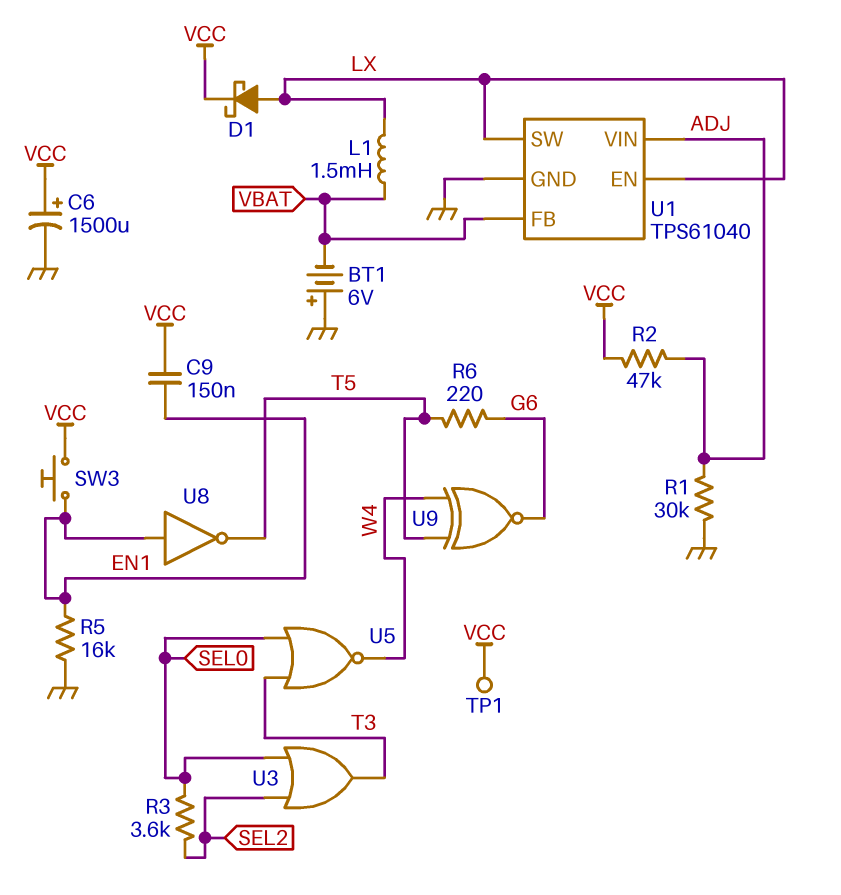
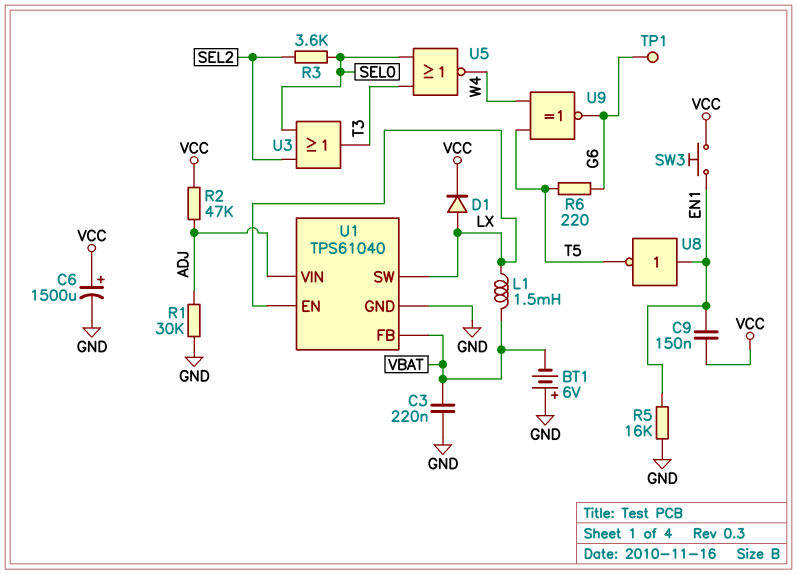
C3: none -> 220nF (GND, VBAT)
D1: schottky (A LX, K VCC) -> diode (A LX, K VCC)
TP1: test point (VCC) -> test point (G6)

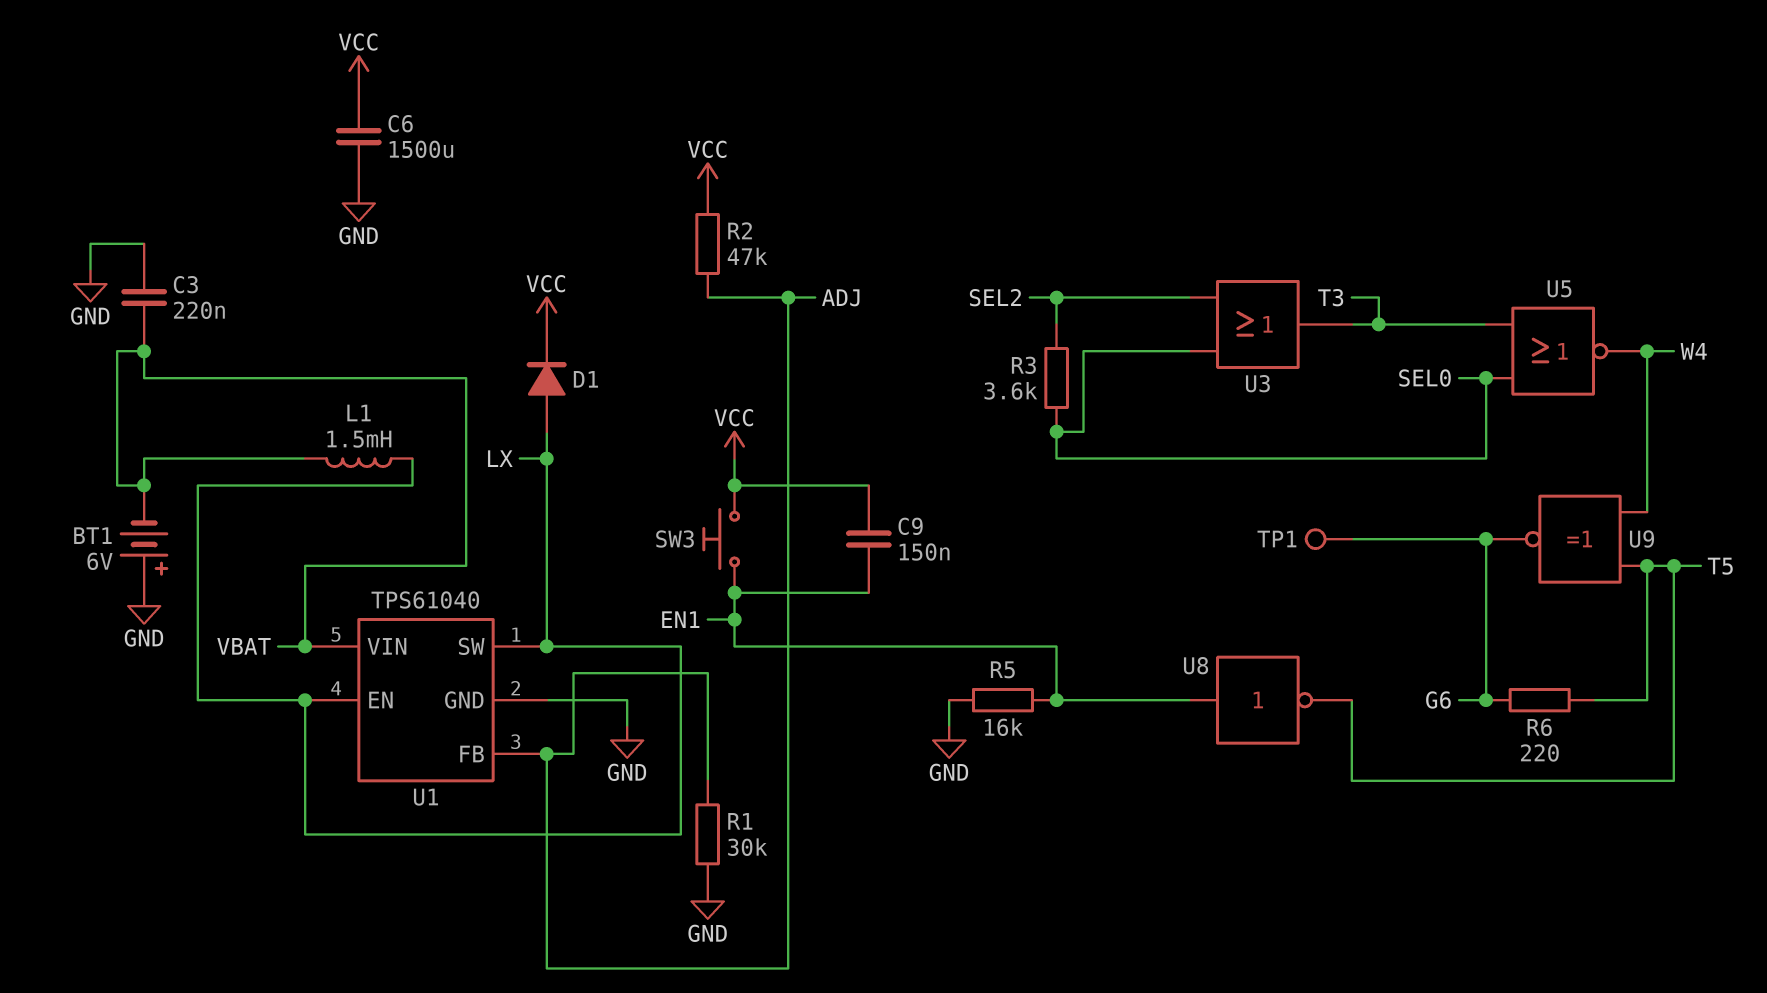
C6: 1500uF (plus VCC, minus GND) -> 1500uF (GND, VCC)
U1 pin FB: VBAT -> ADJ
U1 pin VIN: ADJ -> VBAT

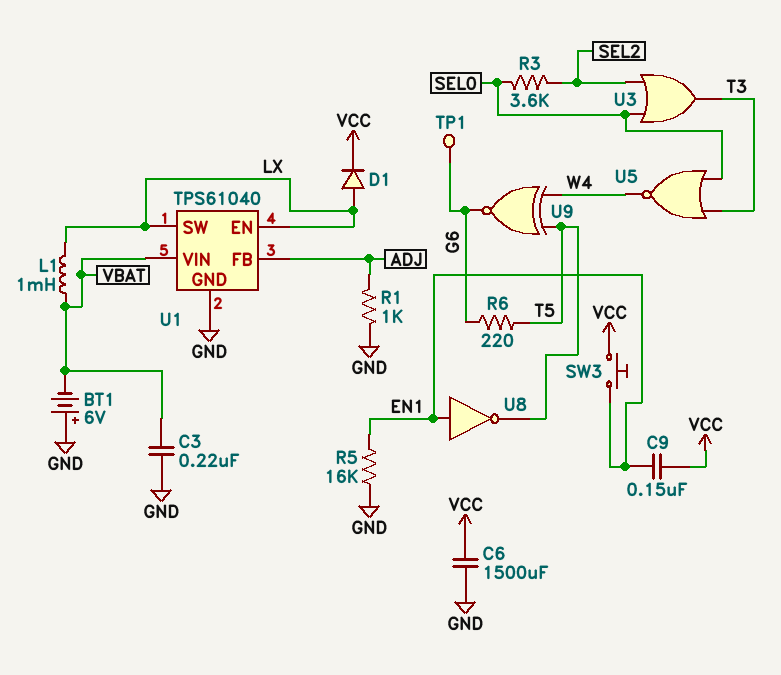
L1: 1.5mH (LX, VBAT) -> 1mH (LX, VBAT)
R1: 30k (ADJ, GND) -> 1k (ADJ, GND)
R2: 47k (ADJ, VCC) -> none

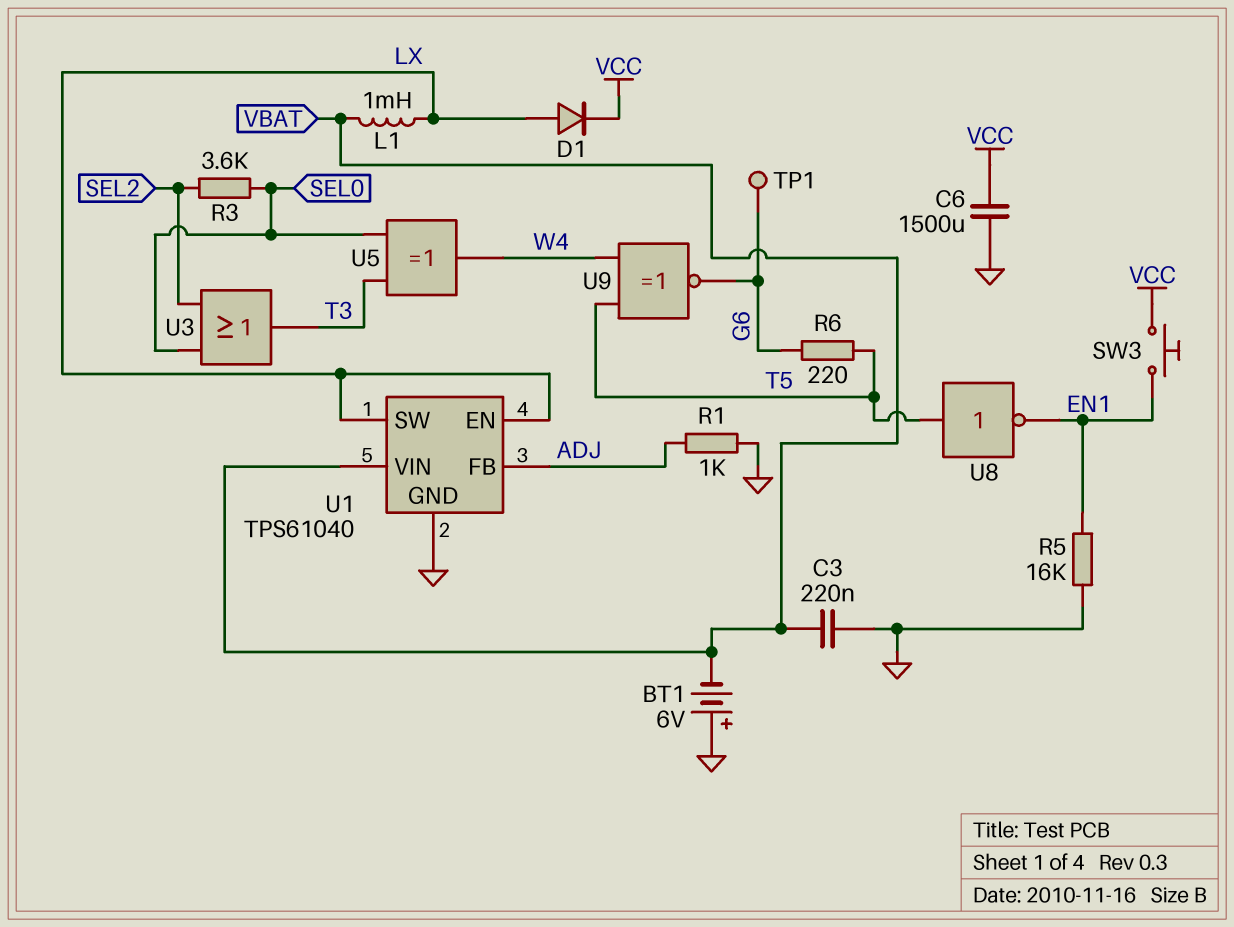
C9: 150nF (EN1, VCC) -> none
U5: NOR (in SEL0, in T3, out W4) -> XOR (in SEL0, in T3, out W4)
U8: NOT (in EN1, out T5) -> NOT (in T5, out EN1)

